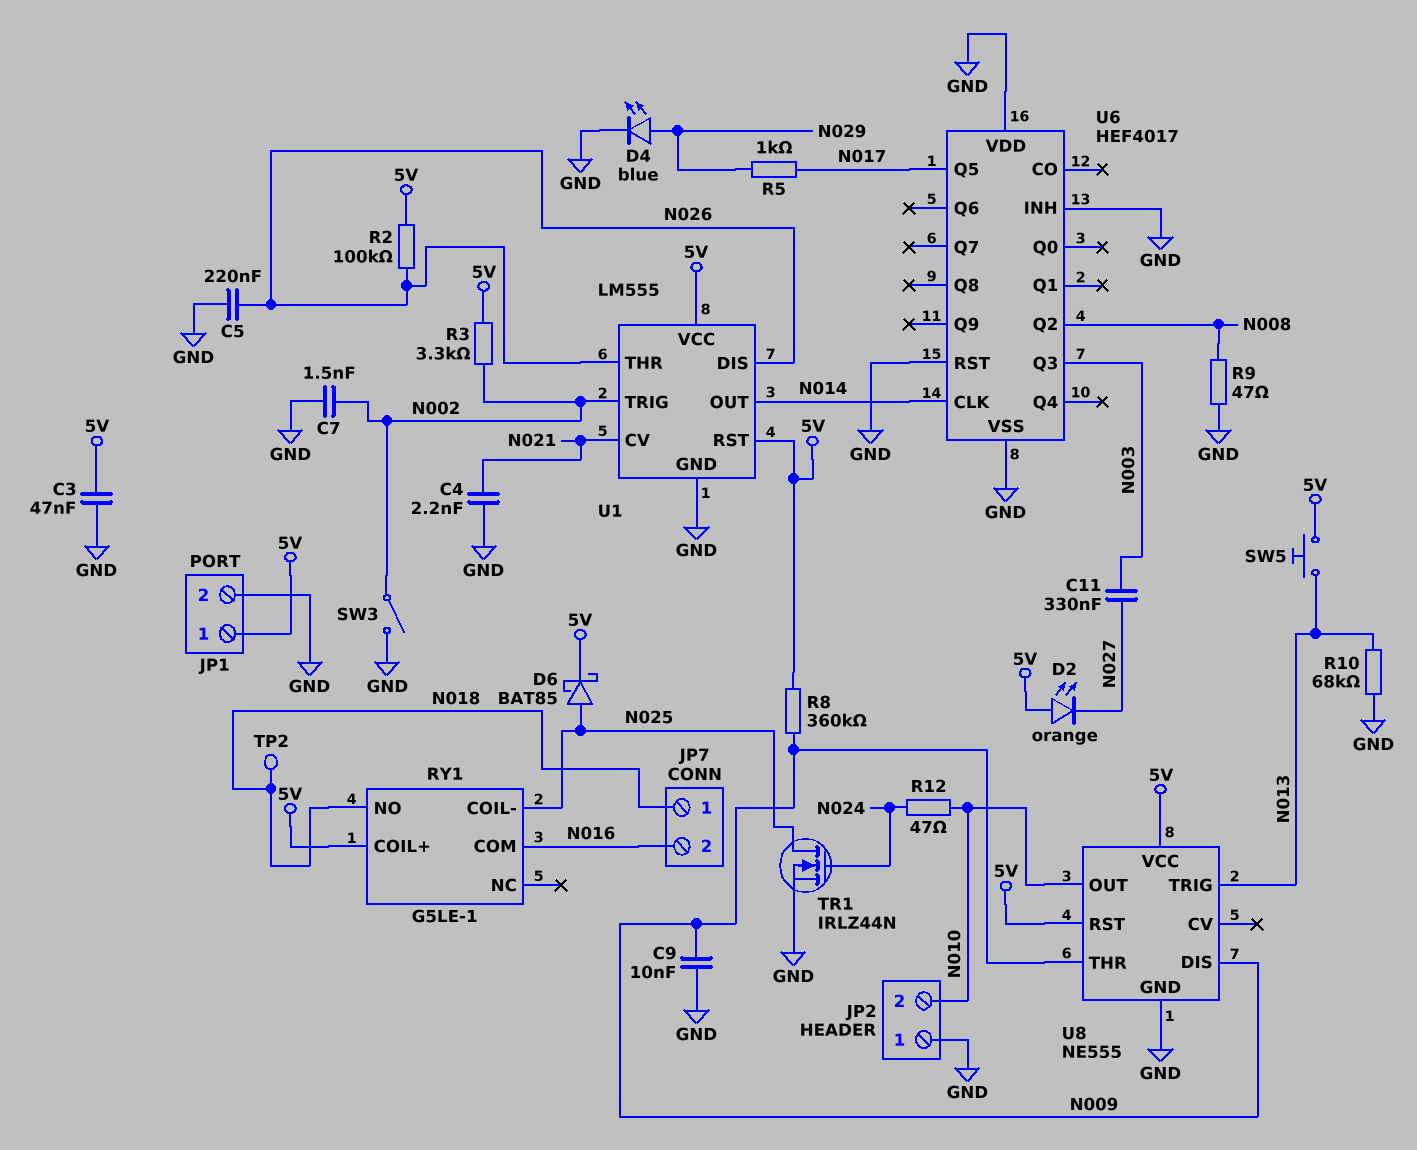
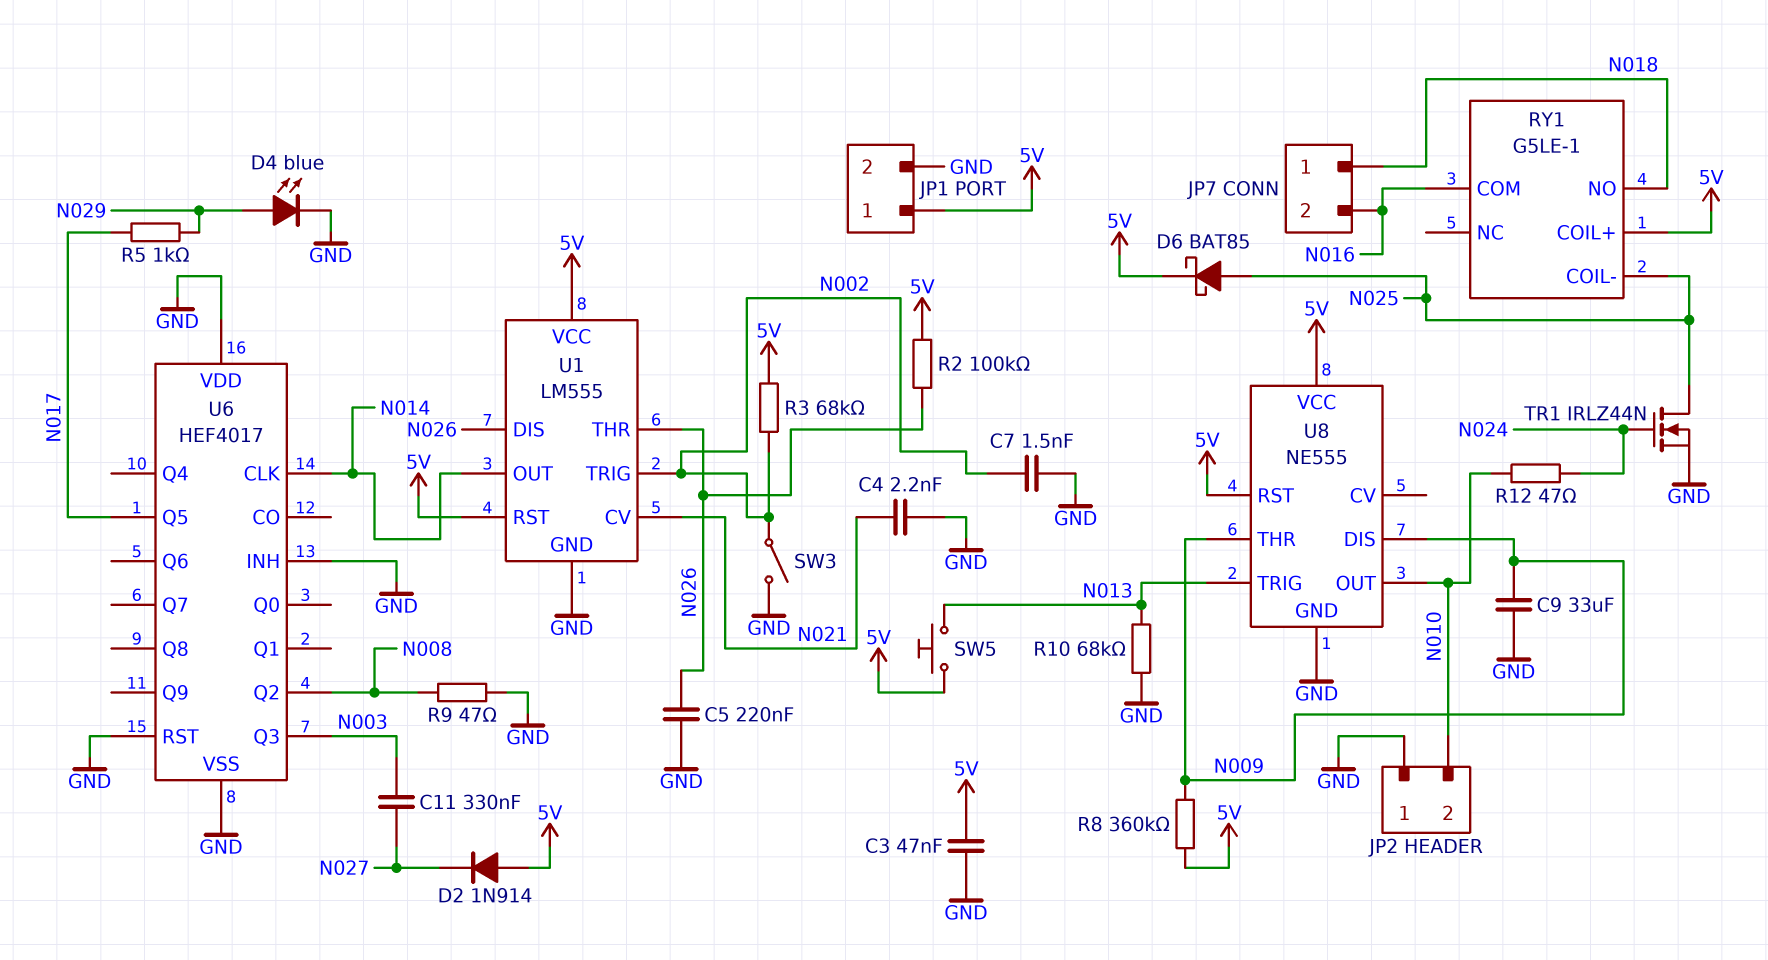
C9: 10nF (GND, N009) -> 33uF (GND, N009)
D2: LED orange (A 5V, K N027) -> diode 1N914 (A 5V, K N027)
R3: 3.3k (5V, N002) -> 68k (5V, N002)
TP2: test point (N018) -> none

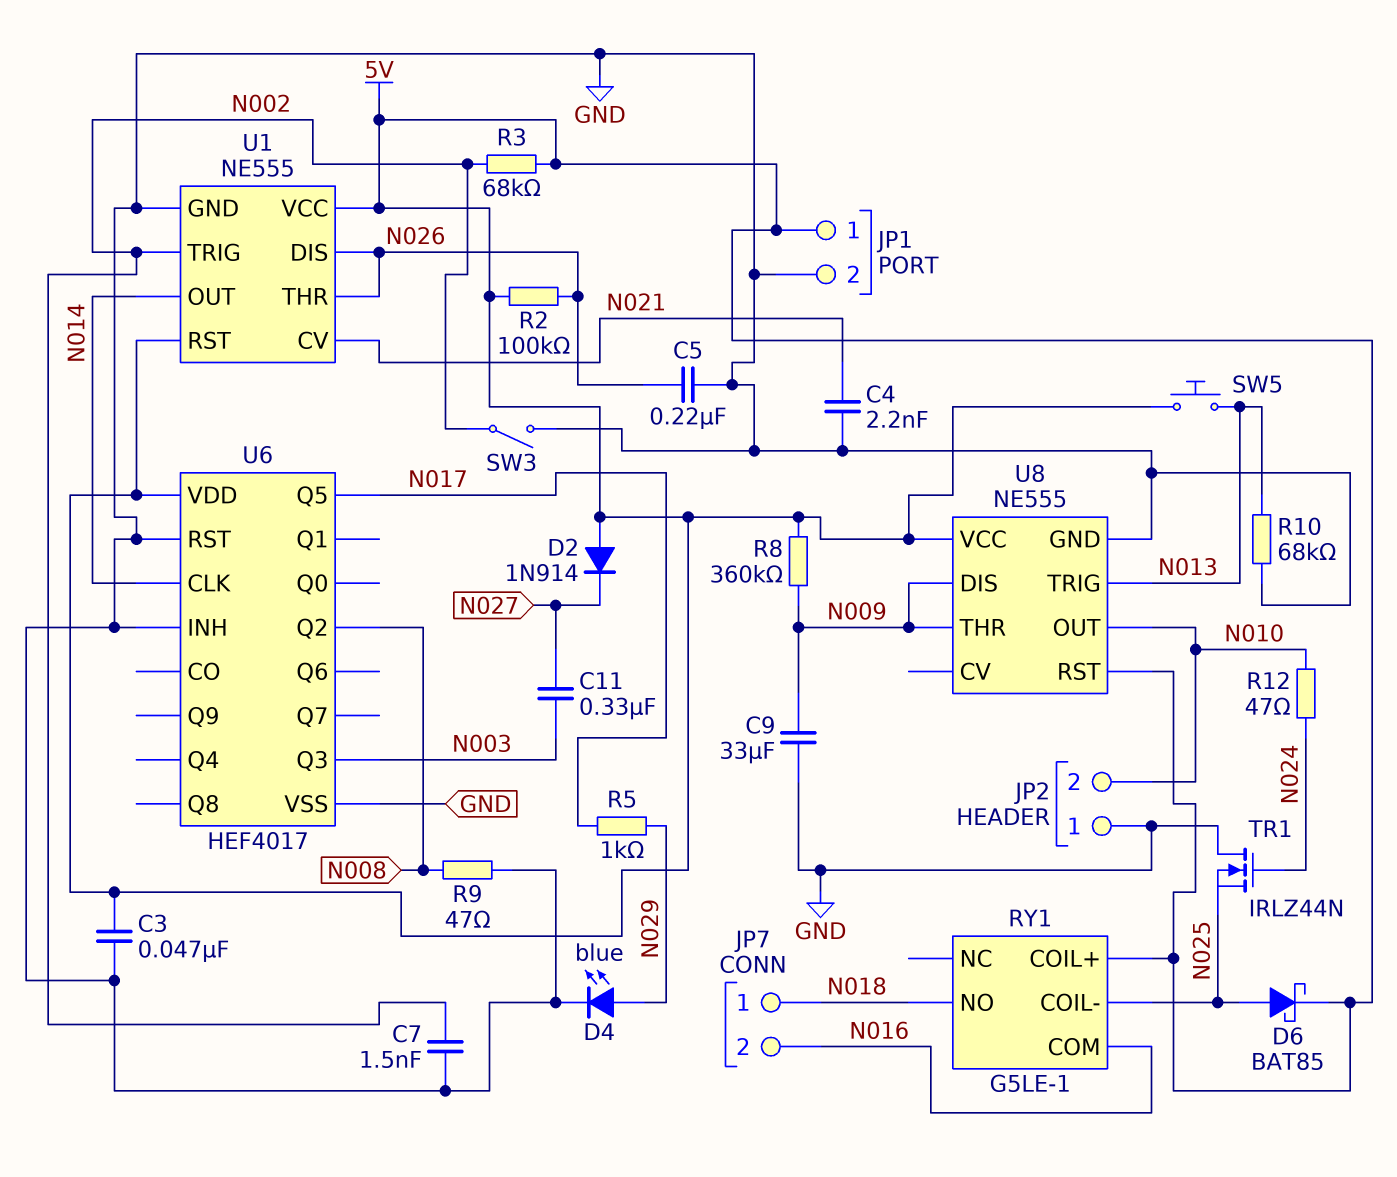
TR1: NMOS IRLZ44N (G N024, D N025, S GND) -> NMOS IRLZ44N (G N024, D GND, S N025)
U1: LM555 -> NE555
U6 pin VDD: GND -> 5V

